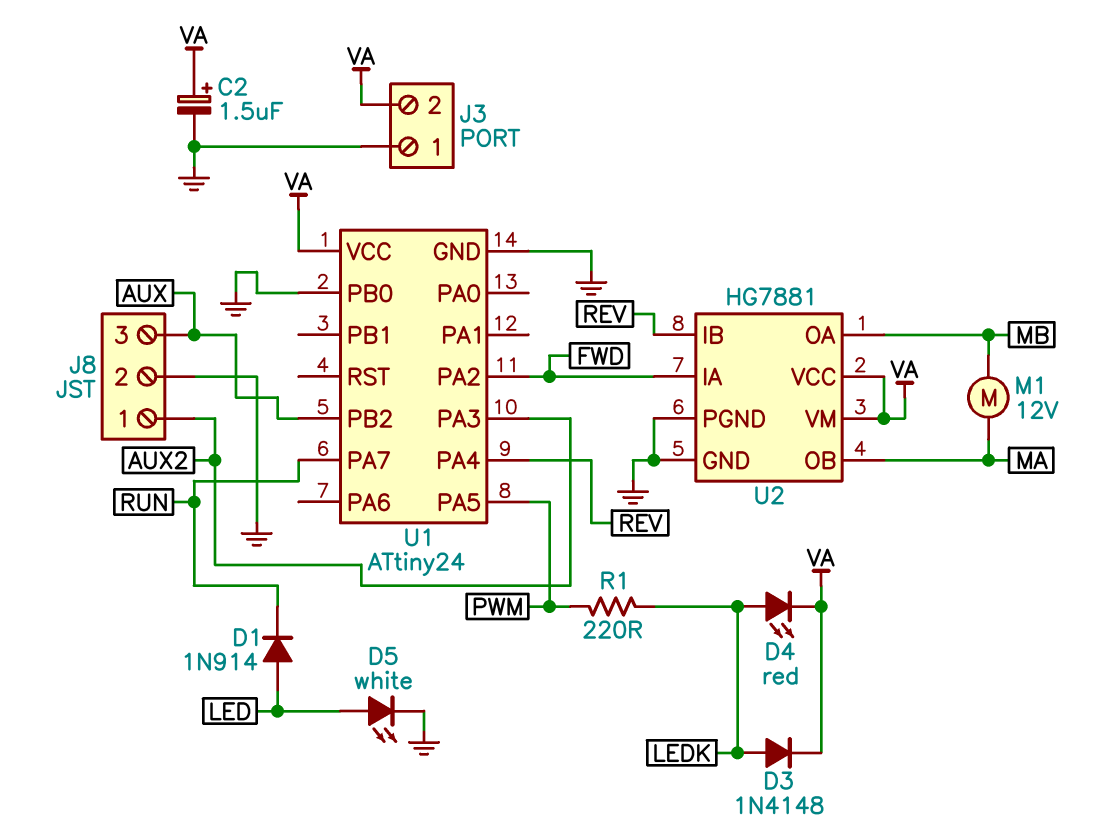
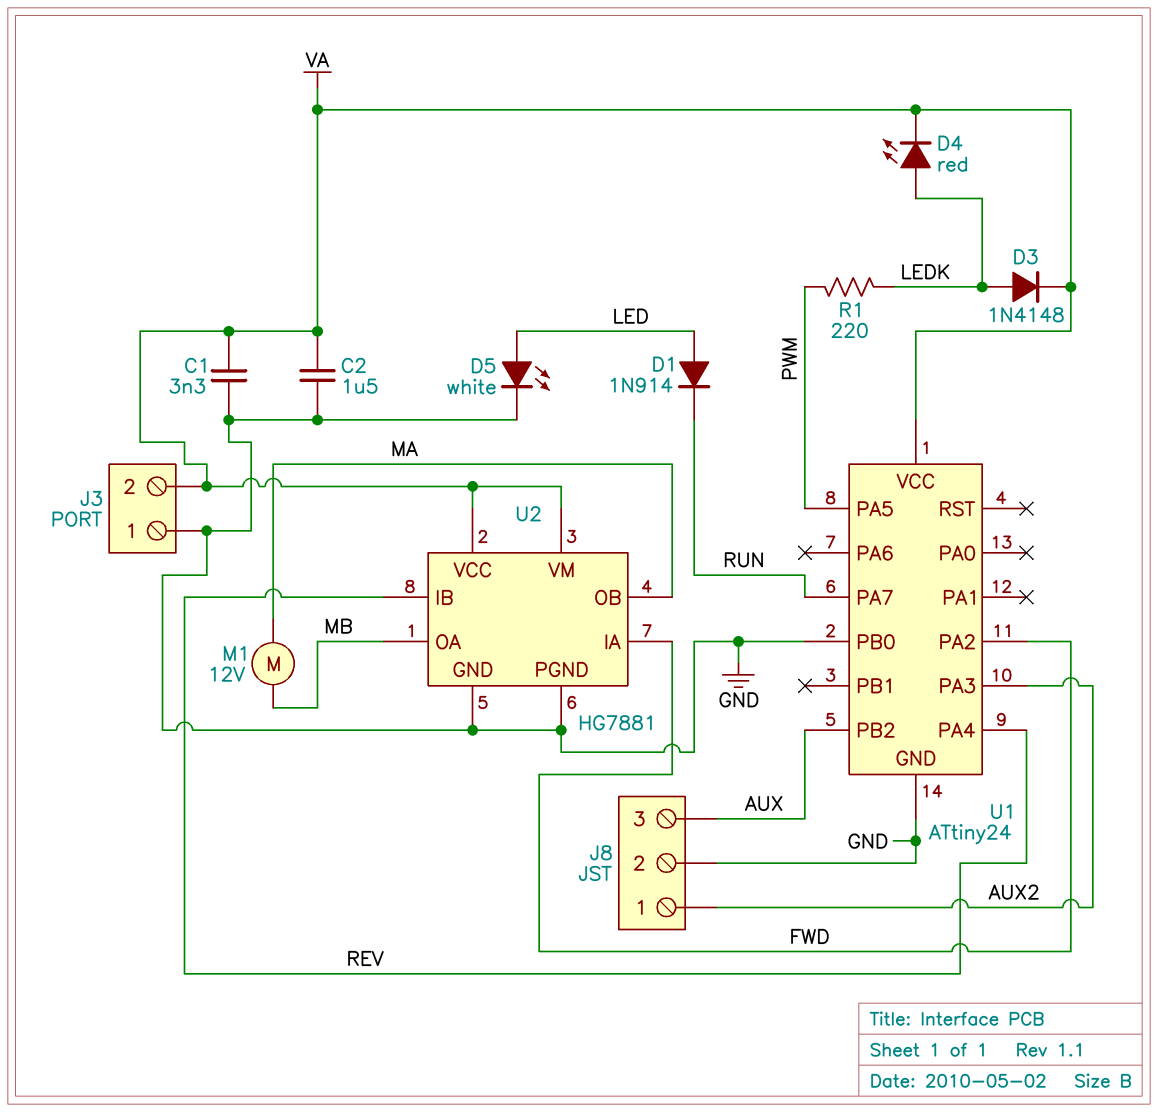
C1: none -> 3.3nF (GND, VA)
C2: 1.5uF (plus VA, minus GND) -> 1.5uF (GND, VA)

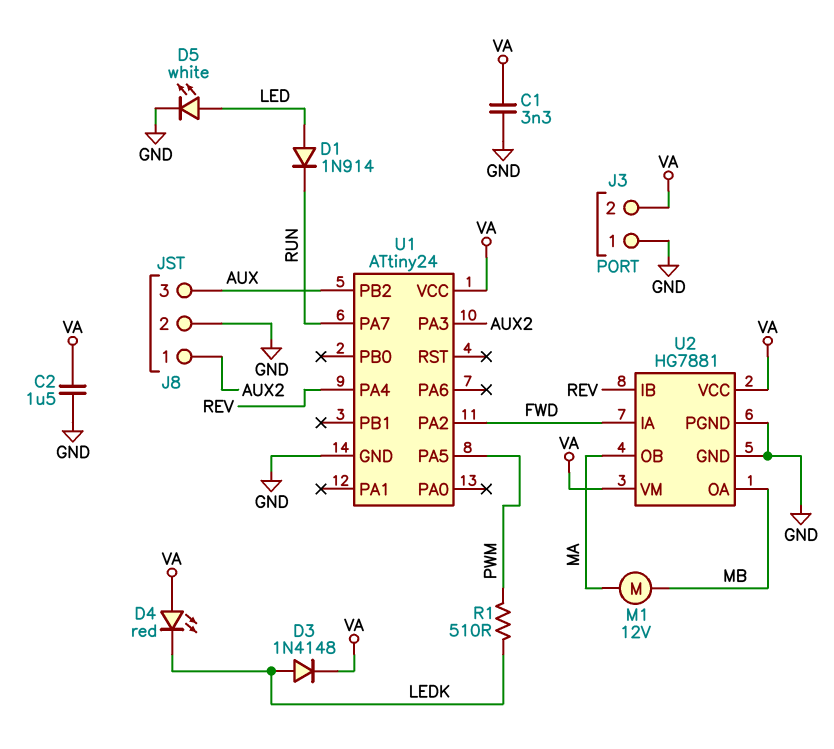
D4: LED red (A LEDK, K VA) -> LED red (A VA, K LEDK)
R1: 220 (LEDK, PWM) -> 510 (LEDK, PWM)
U1 pin PB0: GND -> none

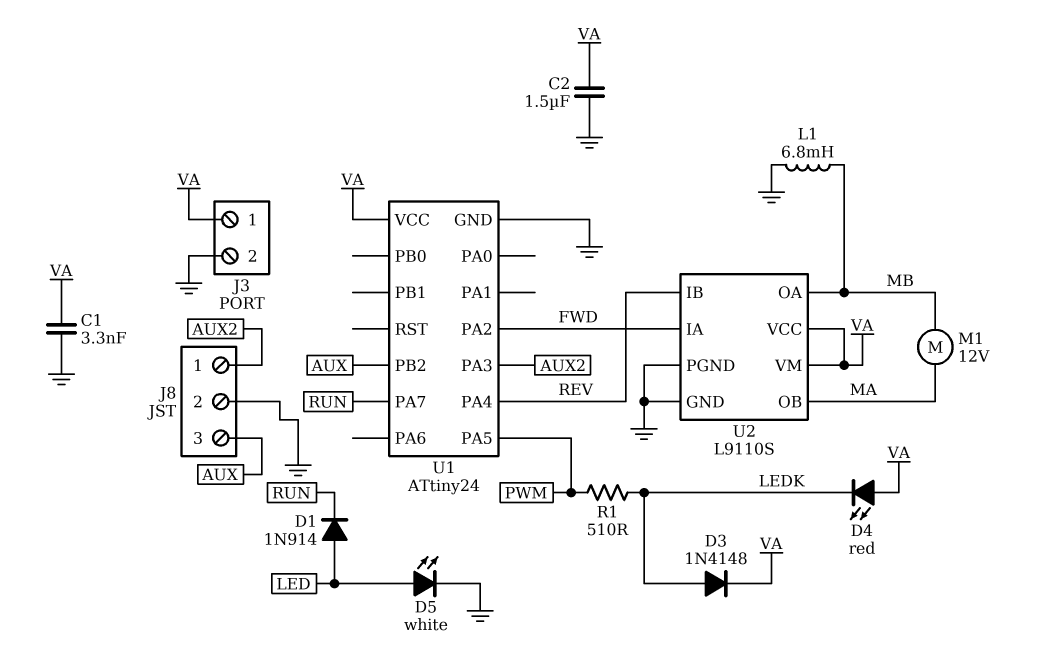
J3 pin 1: GND -> VA
J3 pin 2: VA -> GND
L1: none -> 6.8mH (GND, MB)
U2: HG7881 -> L9110S

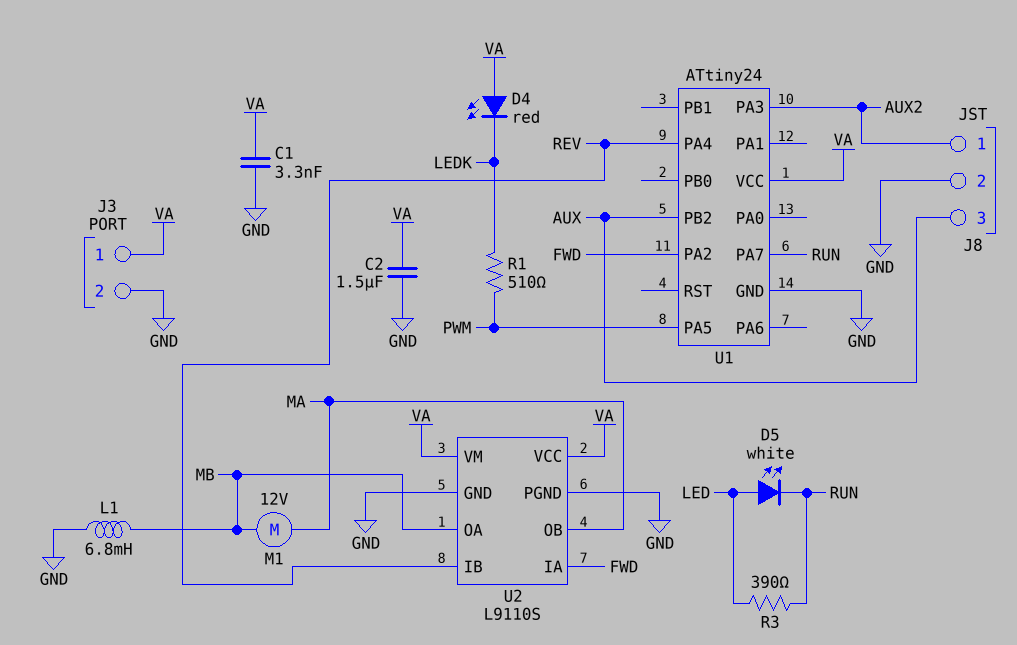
D1: diode 1N914 (A LED, K RUN) -> none
D3: diode 1N4148 (A LEDK, K VA) -> none
D5: LED white (A LED, K GND) -> LED white (A LED, K RUN)
R3: none -> 390 (LED, RUN)

